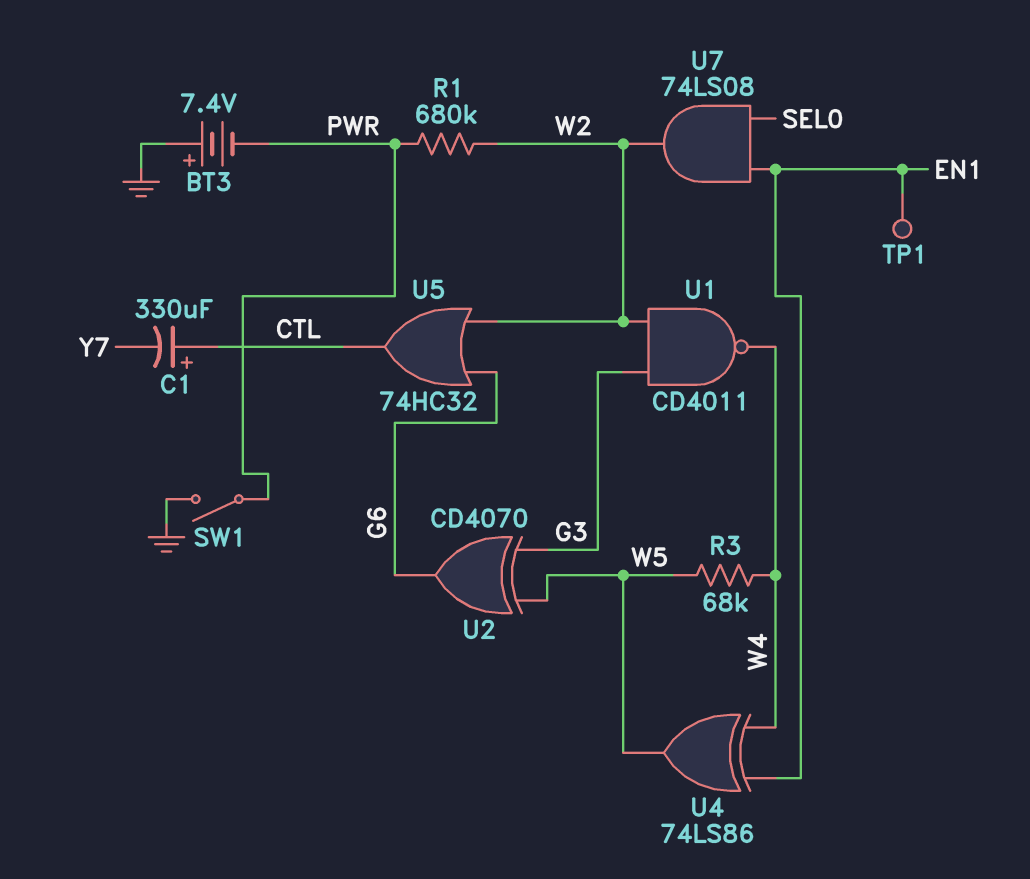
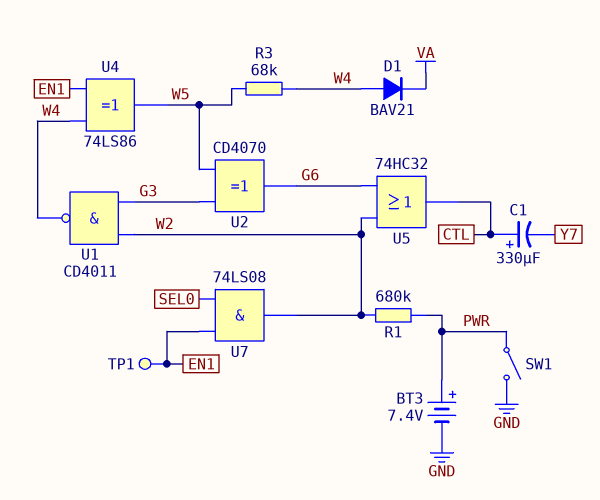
BT3: 7.4V (plus GND, minus PWR) -> 7.4V (plus PWR, minus GND)
D1: none -> diode BAV21 (A W4, K VA)

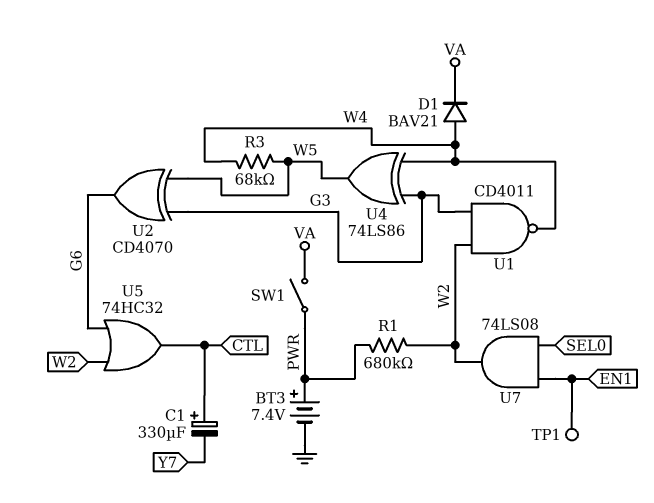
SW1: switch (GND, PWR) -> switch (PWR, VA)
U4: XOR 74LS86 (in EN1, in W4, out W5) -> XOR 74LS86 (in G3, in W4, out W5)

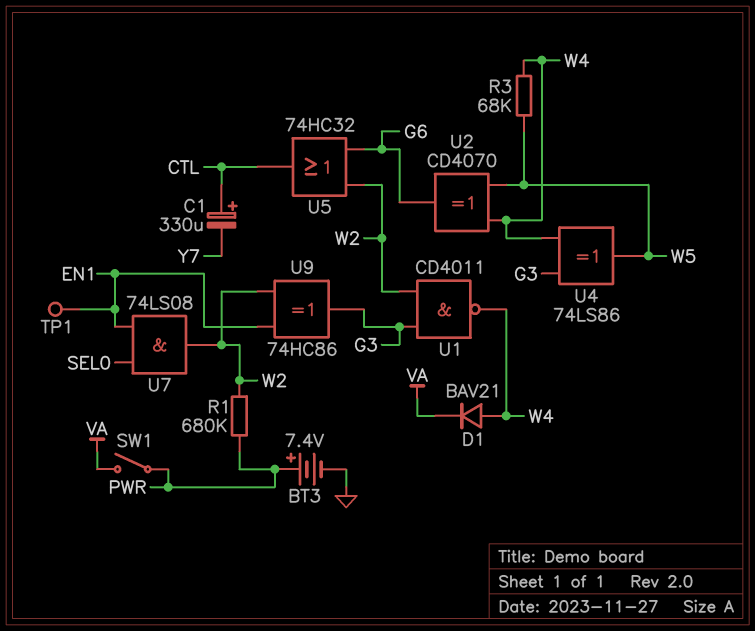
U2: XOR CD4070 (in G3, in W5, out G6) -> XOR CD4070 (in W4, in W5, out G6)
U9: none -> XOR 74HC86 (in EN1, in W2, out G3)

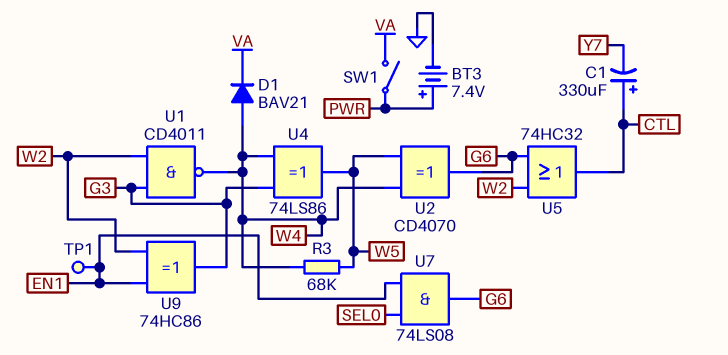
R1: 680k (PWR, W2) -> none
U7: AND 74LS08 (in EN1, in SEL0, out W2) -> AND 74LS08 (in EN1, in SEL0, out G6)

